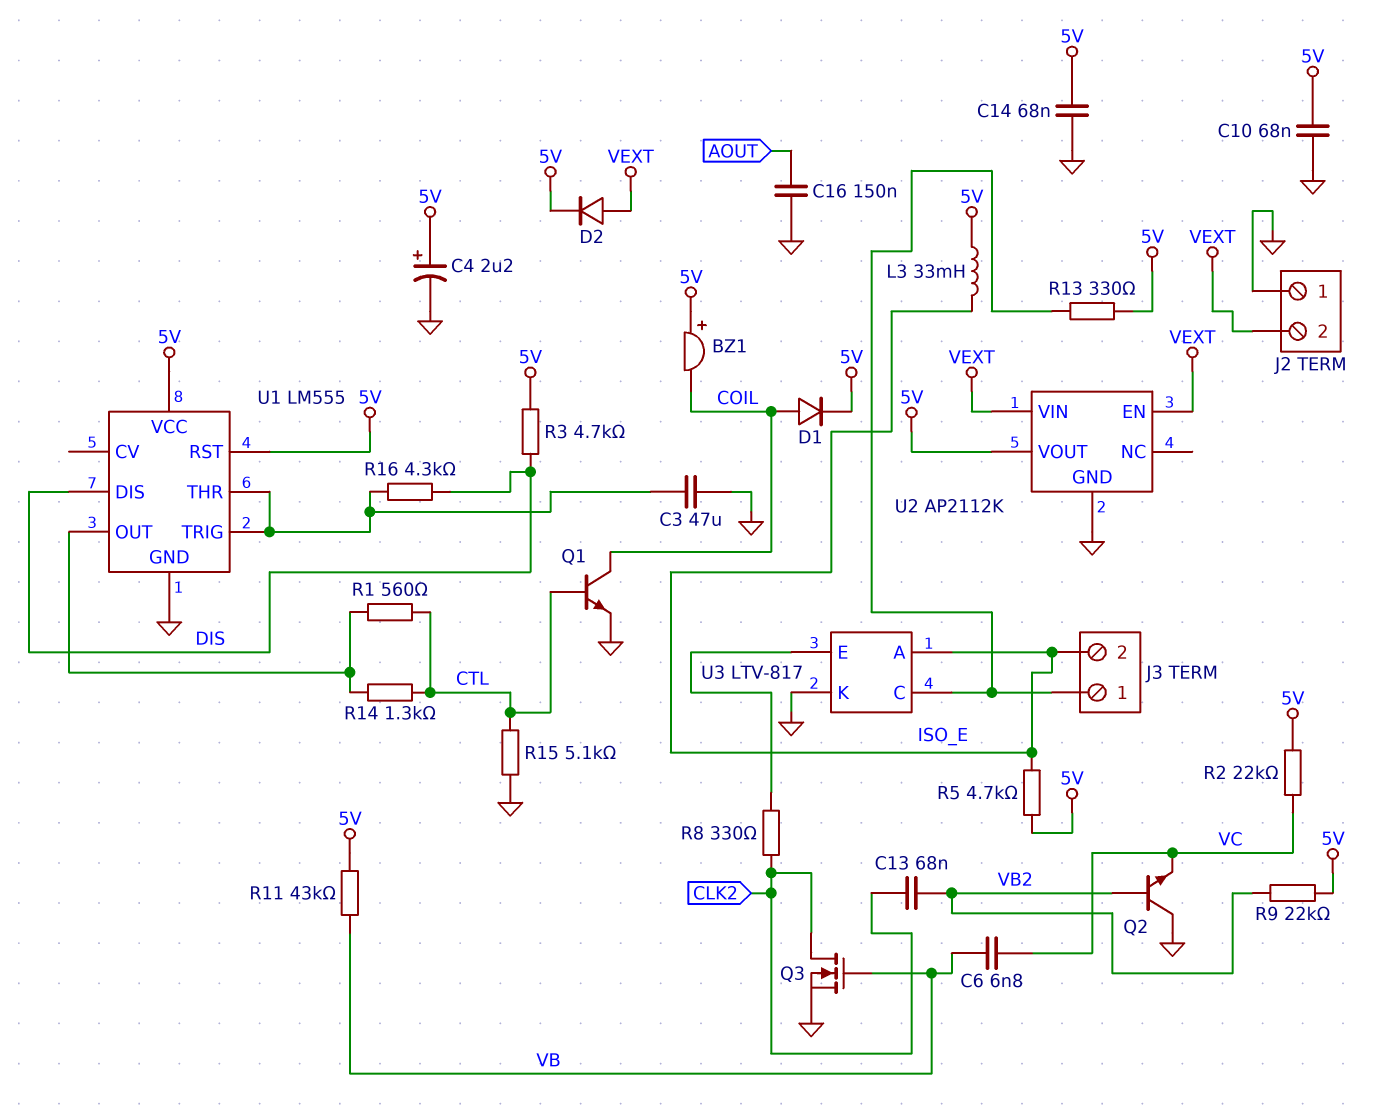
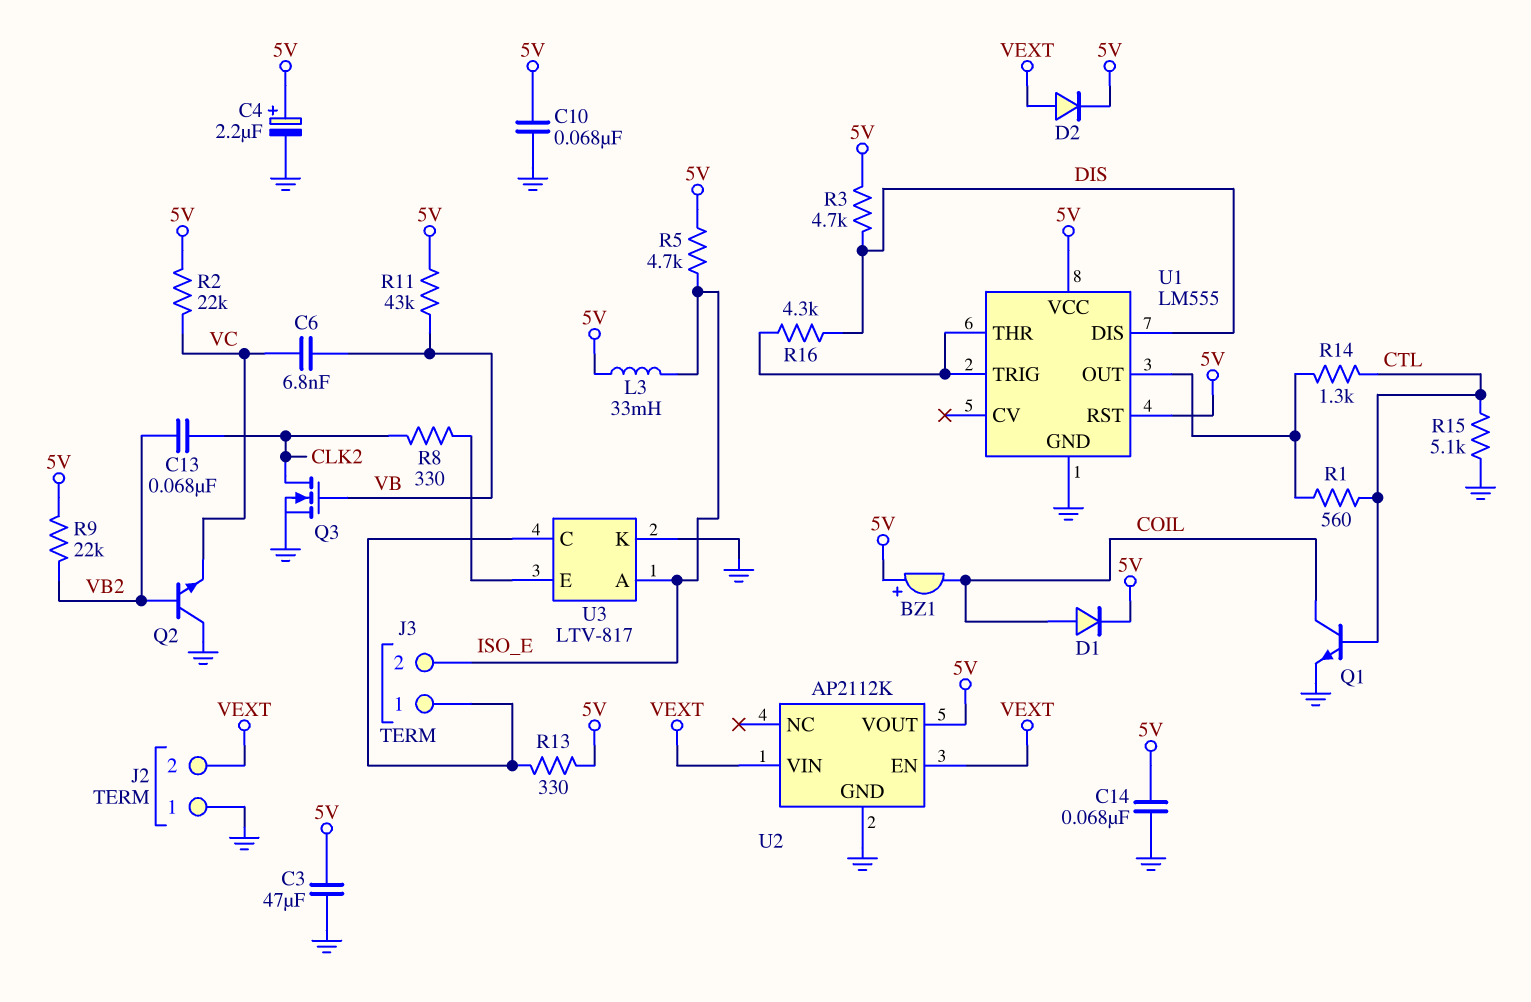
C3: 47uF (GND, U1/THR) -> 47uF (5V, GND)
C16: 150nF (AOUT, GND) -> none

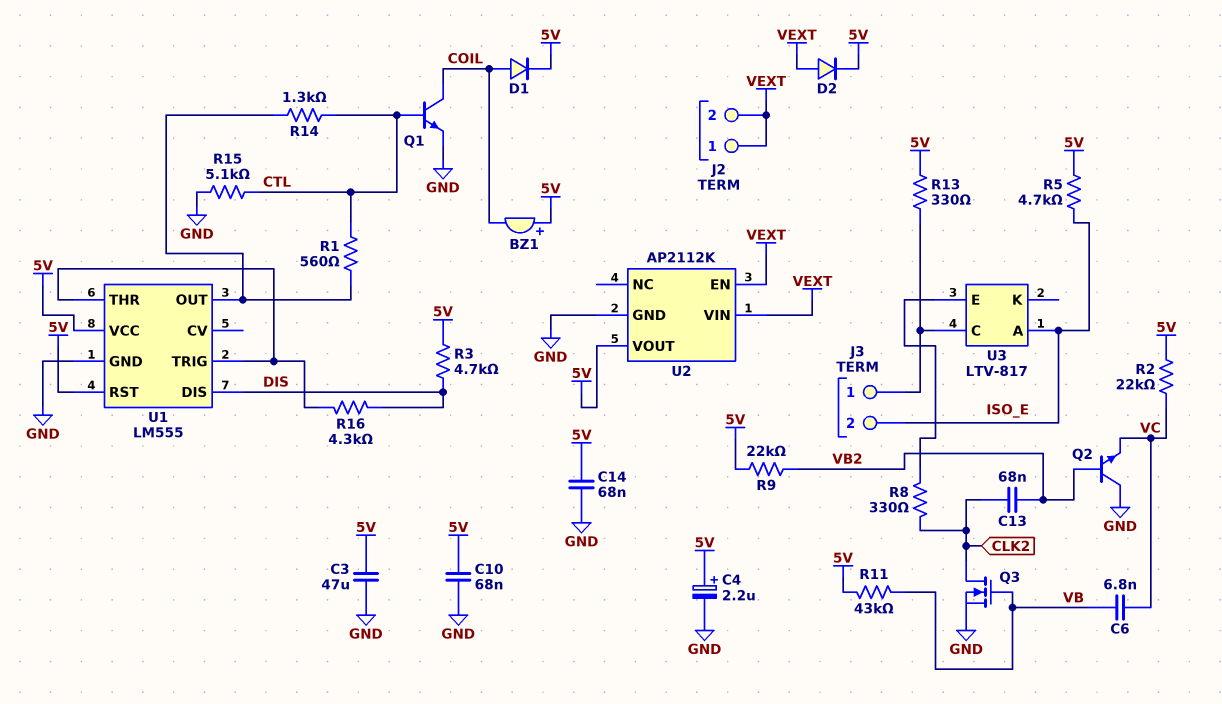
J2 pin 1: GND -> VEXT
L3: 33mH (5V, ISO_E) -> none
U3 pin K: GND -> none

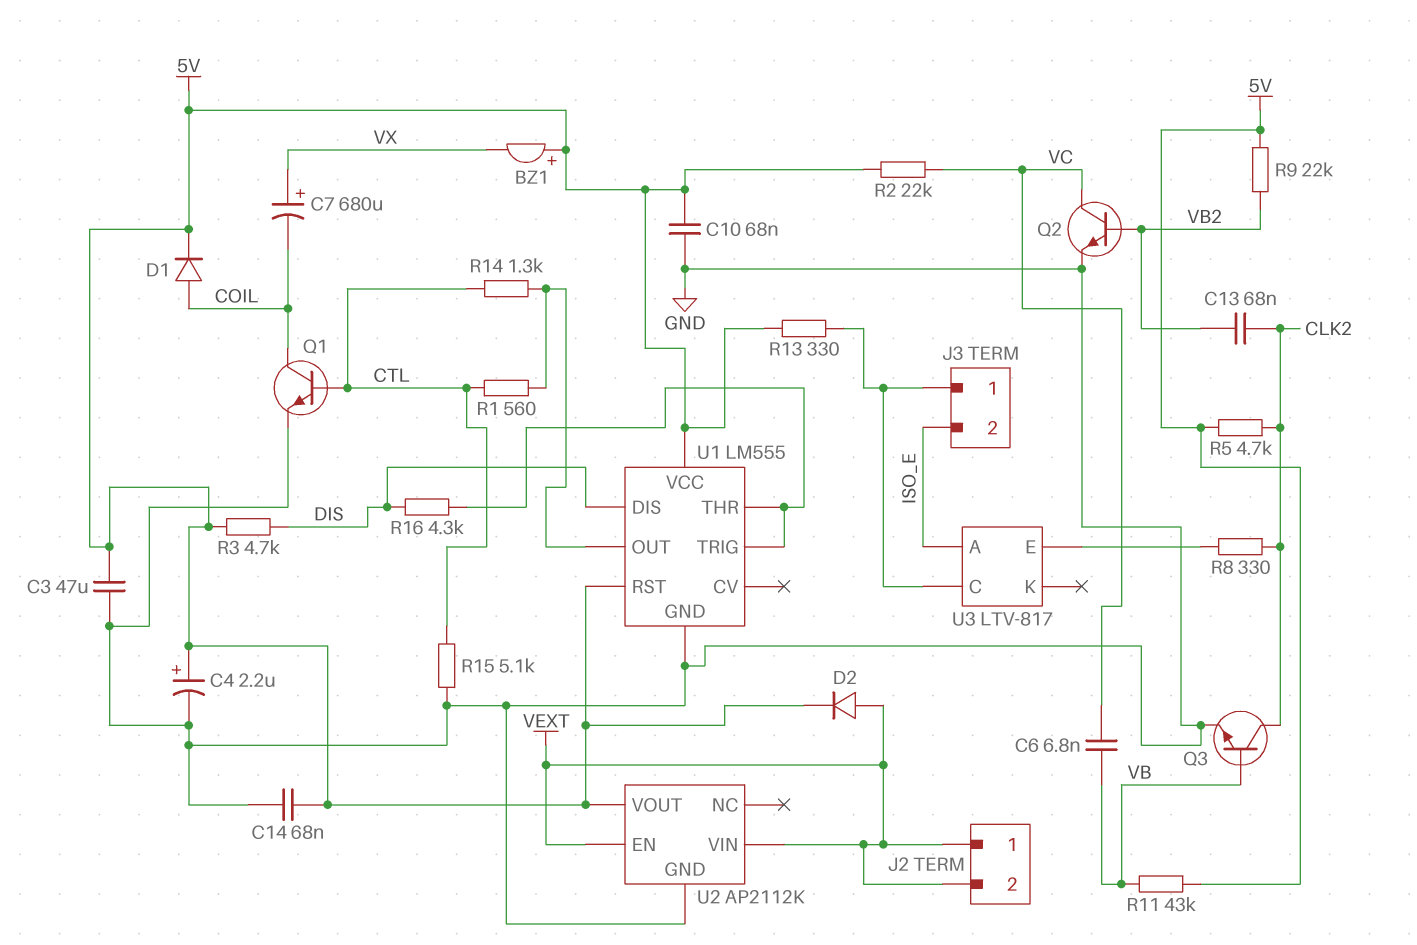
BZ1: buzzer (plus 5V, minus COIL) -> buzzer (plus 5V, minus VX)
C7: none -> 680uF (plus VX, minus COIL)
Q2: NPN (B VB2, C GND, E VC) -> NPN (B VB2, C VC, E GND)
Q3: NMOS (G VB, D CLK2, S GND) -> NPN (B VB, C CLK2, E GND)
R5: 4.7k (5V, ISO_E) -> 4.7k (5V, CLK2)

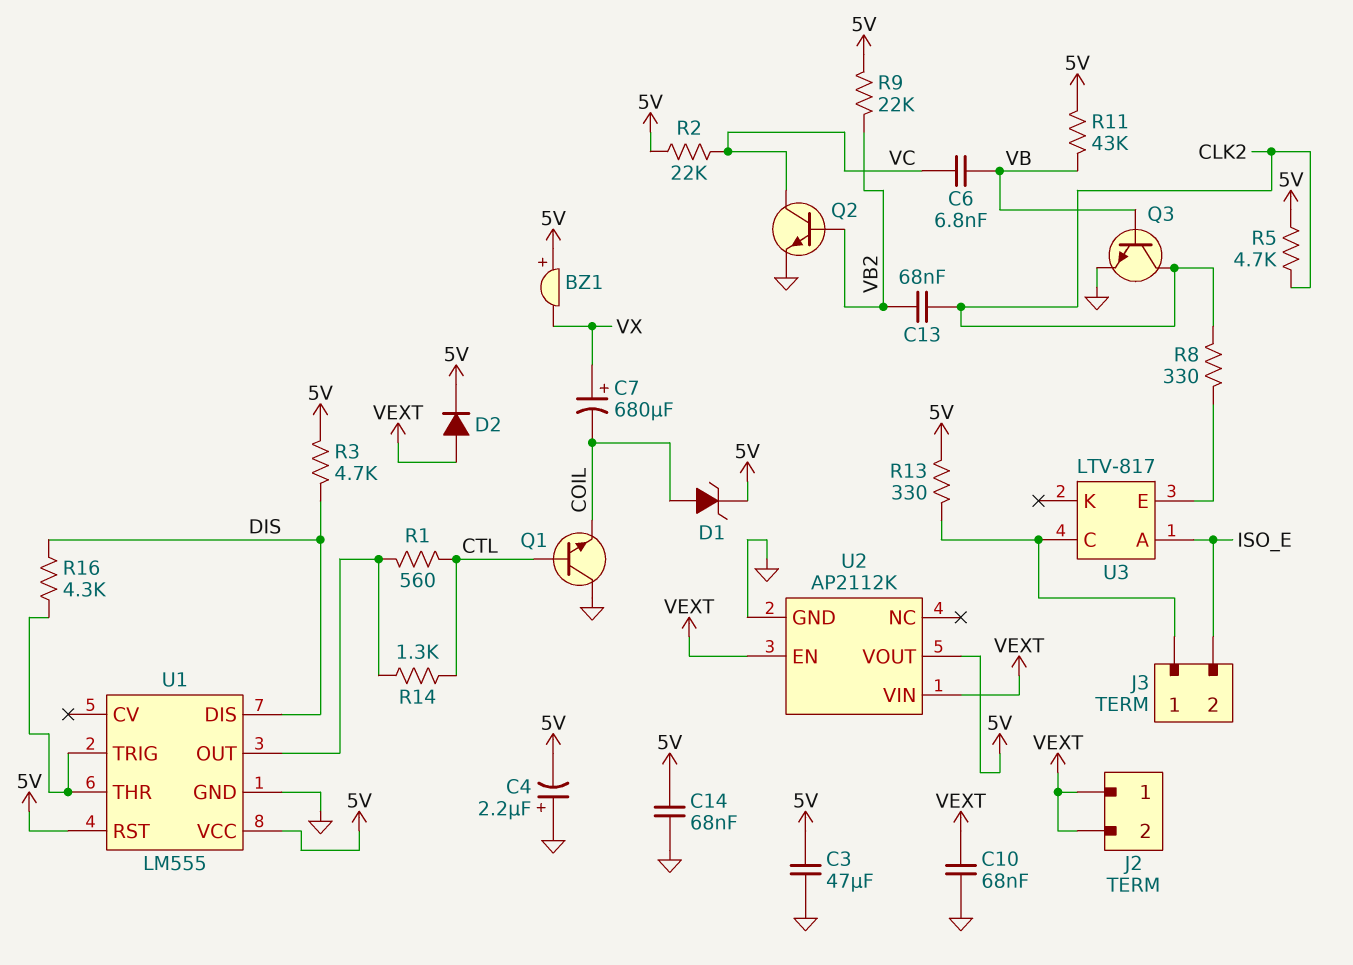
C4: 2.2uF (plus 5V, minus GND) -> 2.2uF (plus GND, minus 5V)
C10: 68nF (5V, GND) -> 68nF (GND, VEXT)
D1: diode (A COIL, K 5V) -> zener (A COIL, K 5V)
Q1: NPN (B CTL, C COIL, E GND) -> NPN (B CTL, C GND, E COIL)
R15: 5.1k (CTL, GND) -> none

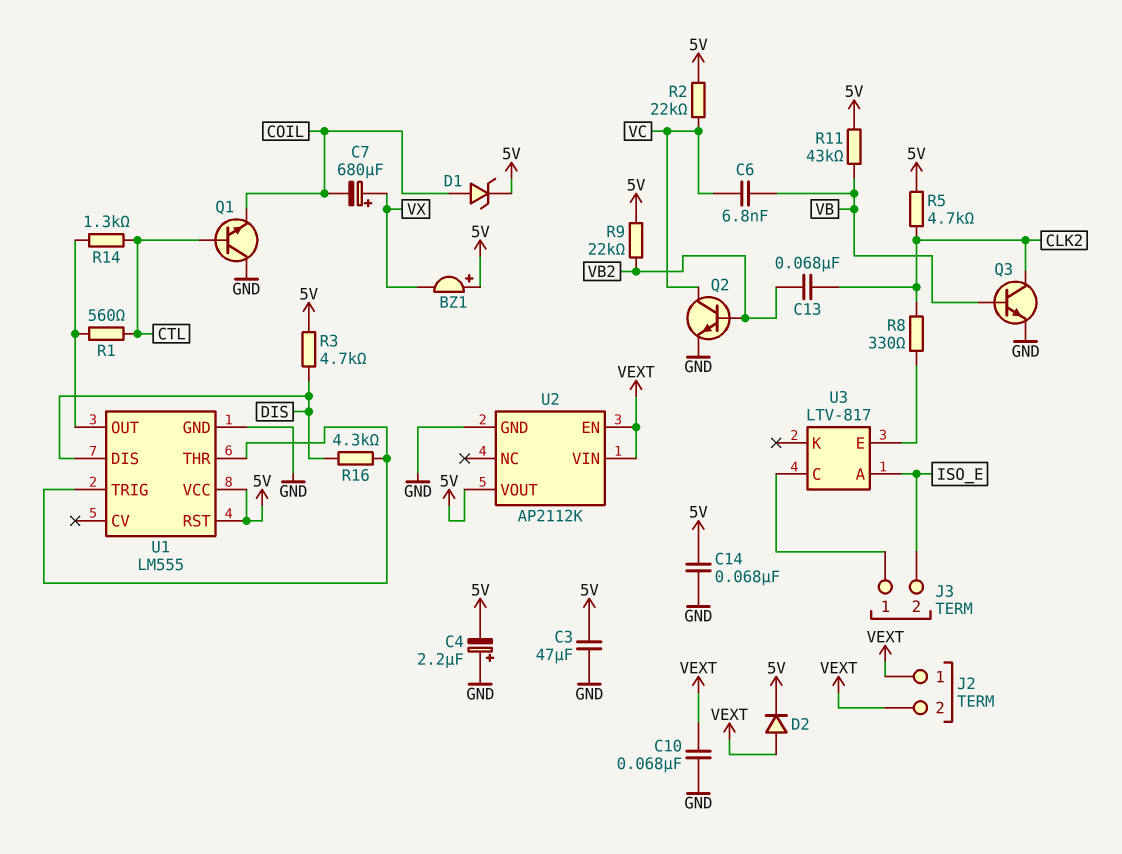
R13: 330 (5V, J3/1) -> none

